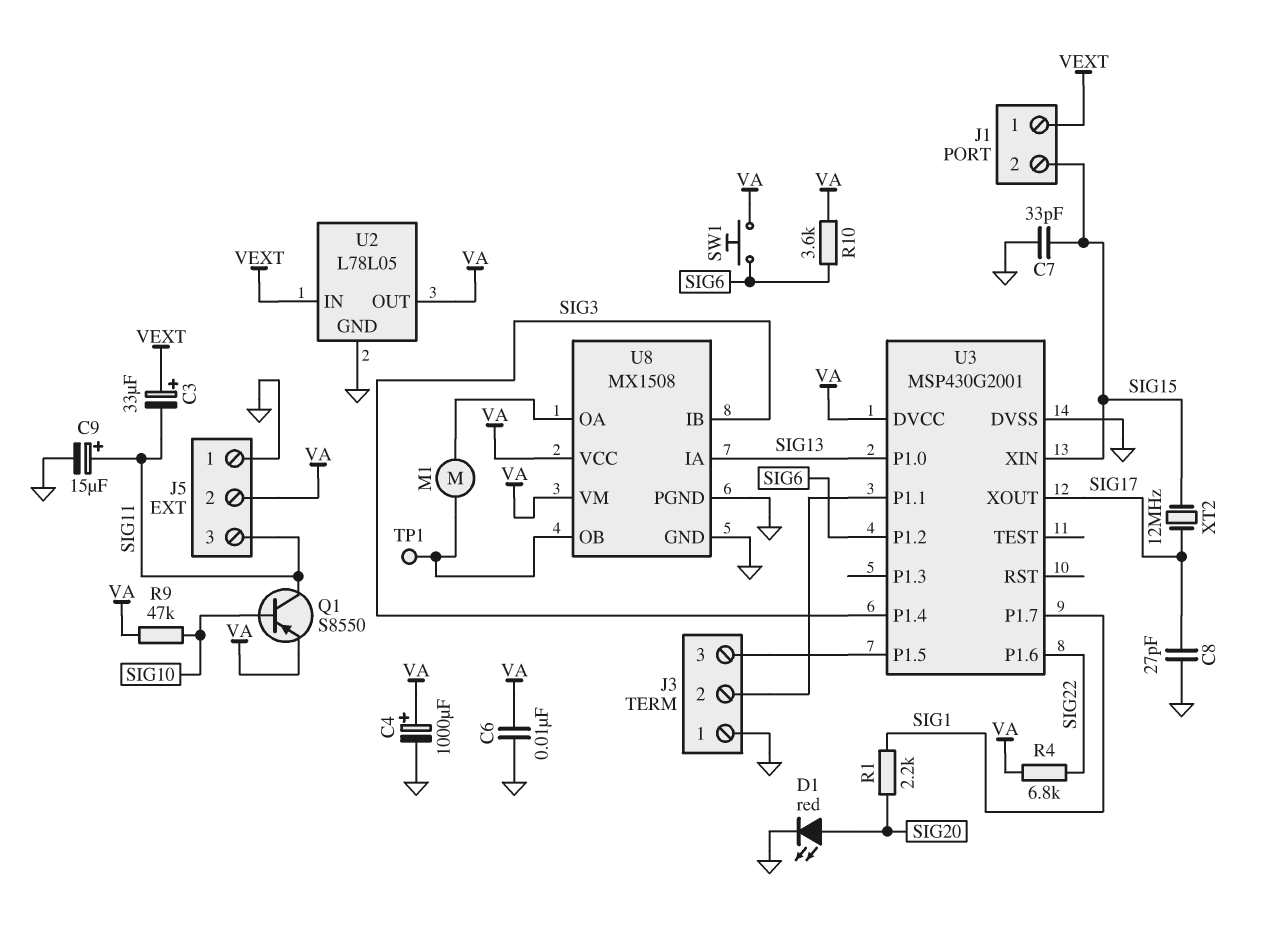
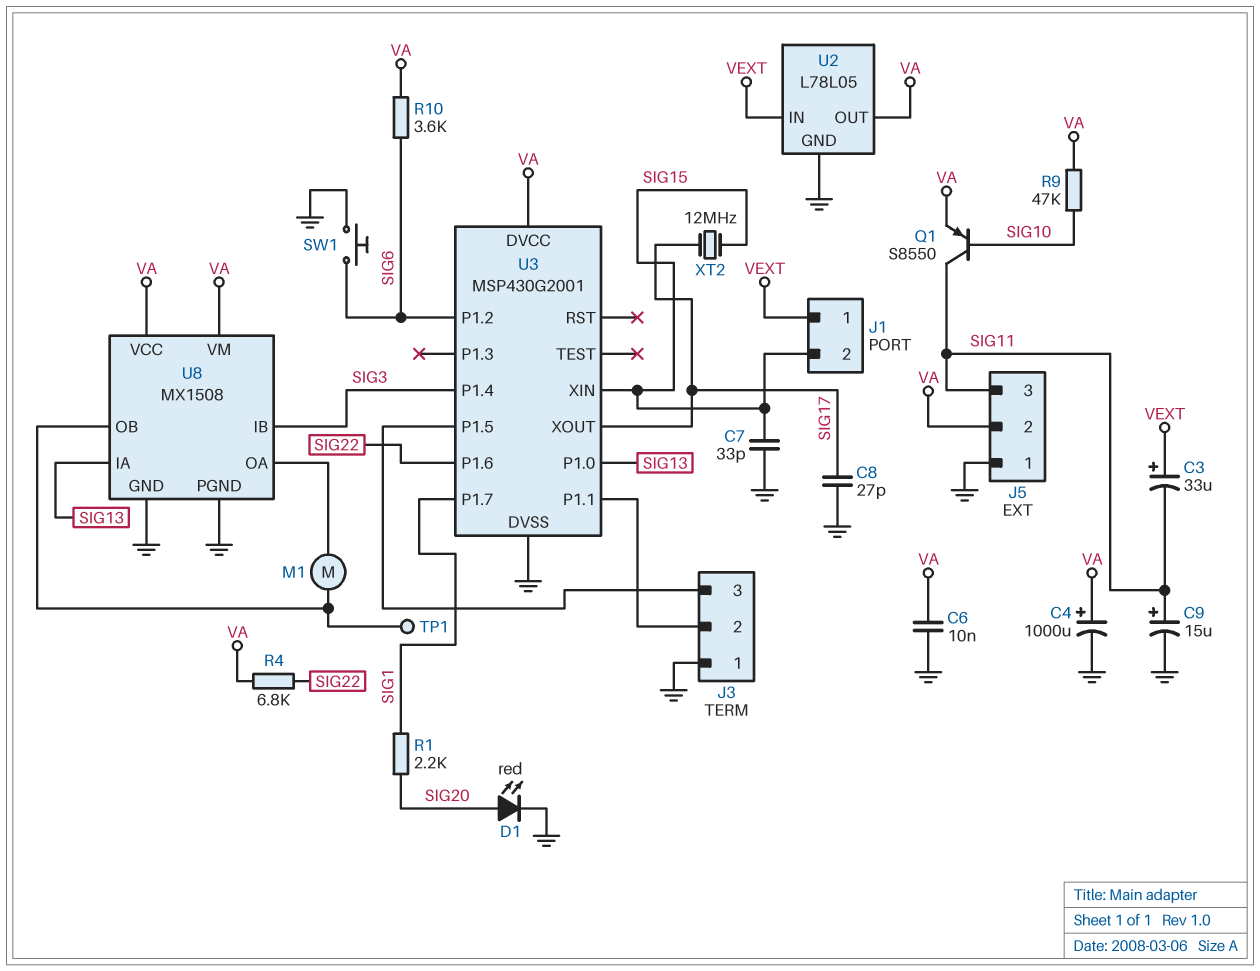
SW1: button (SIG6, VA) -> button (GND, SIG6)

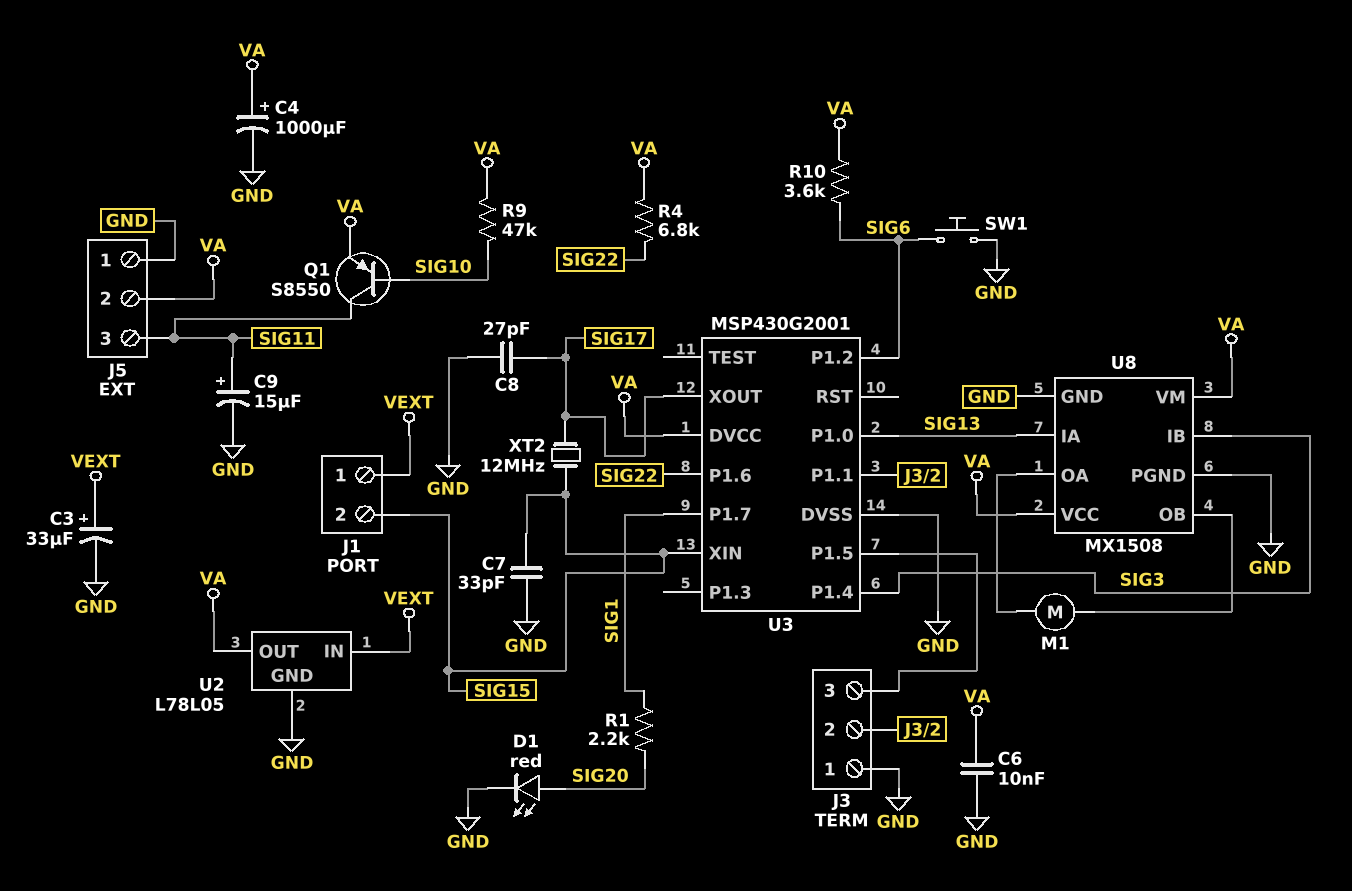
C3: 33uF (plus VEXT, minus SIG11) -> 33uF (plus VEXT, minus GND)
TP1: test point (U8/OB) -> none

